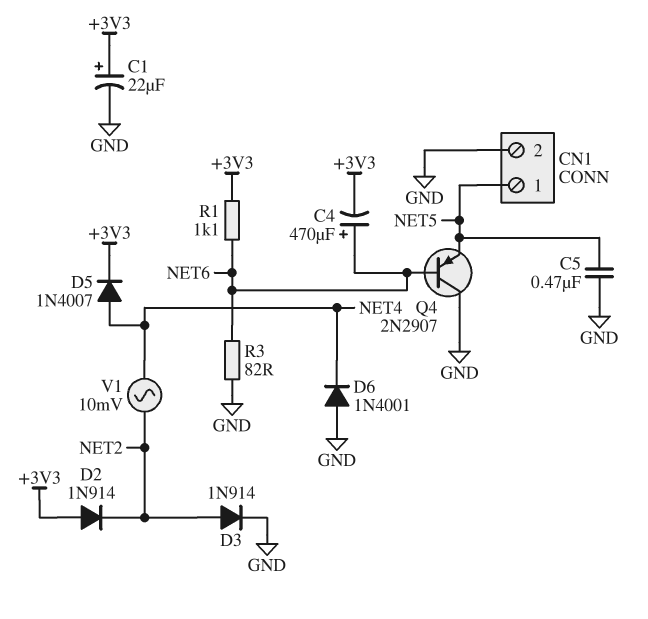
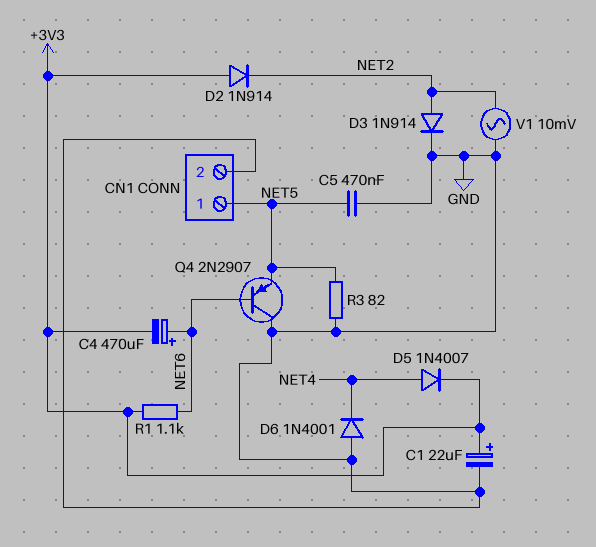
R3: 82 (GND, NET6) -> 82 (GND, NET5)
V1: AC 10mV (NET2, NET4) -> AC 10mV (GND, NET2)

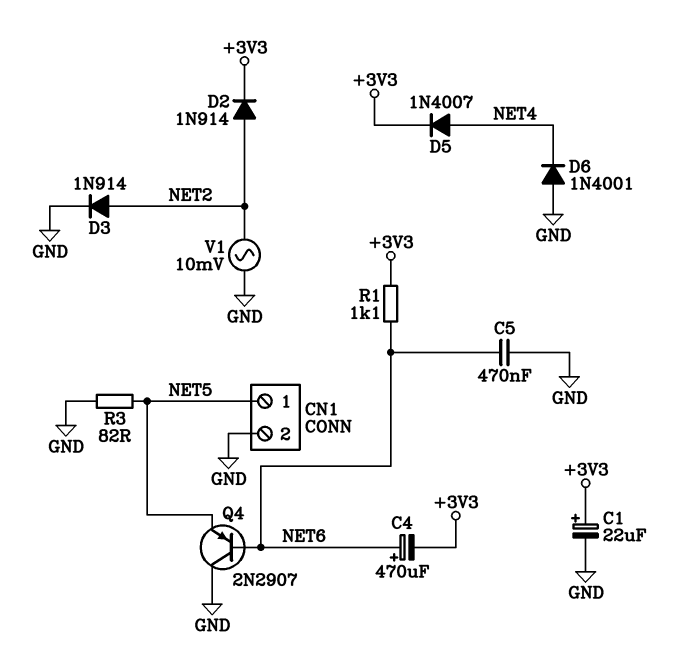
C5: 470nF (GND, NET5) -> 470nF (GND, NET6)
D2: diode 1N914 (A +3V3, K NET2) -> diode 1N914 (A NET2, K +3V3)

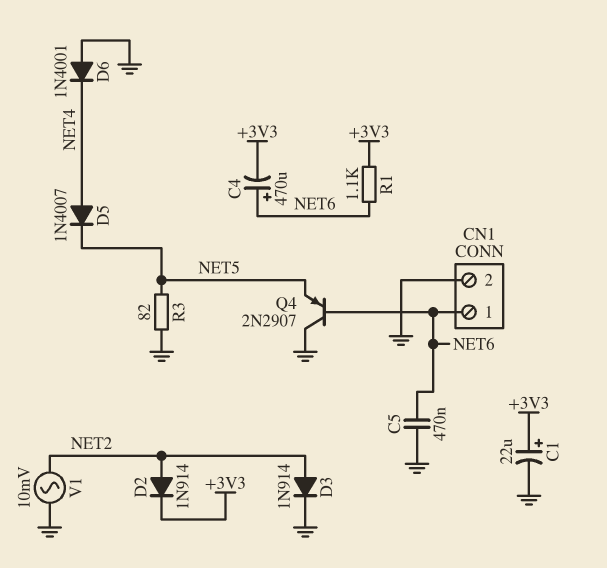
CN1 pin 1: NET5 -> NET6
D5: diode 1N4007 (A NET4, K +3V3) -> diode 1N4007 (A NET4, K NET5)

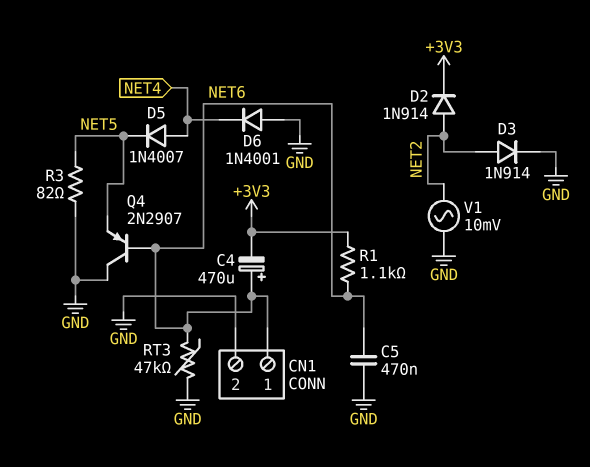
C1: 22uF (plus +3V3, minus GND) -> none
RT3: none -> 47k (GND, NET6)

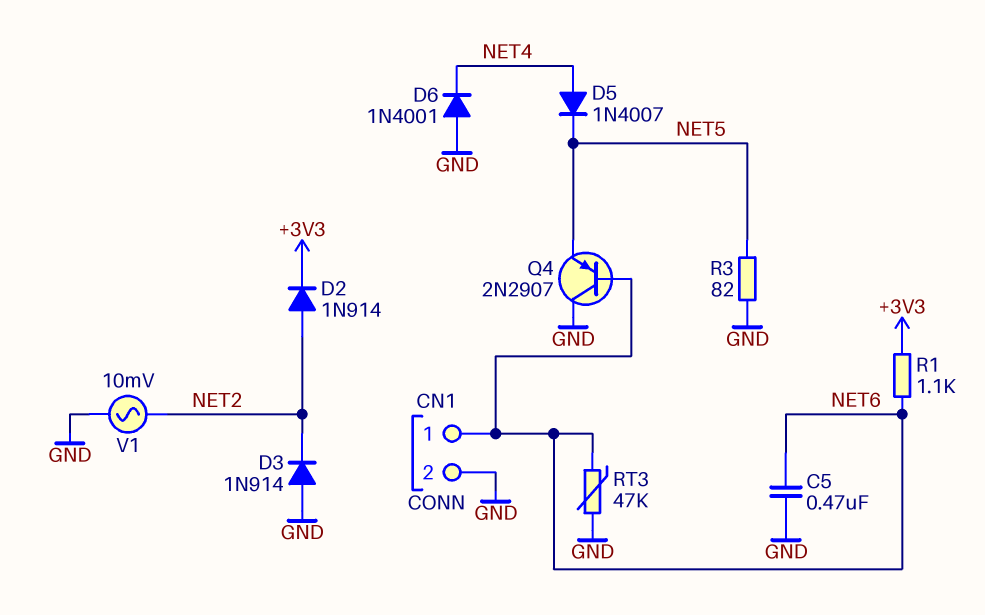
C4: 470uF (plus NET6, minus +3V3) -> none
D3: diode 1N914 (A NET2, K GND) -> diode 1N914 (A GND, K NET2)

